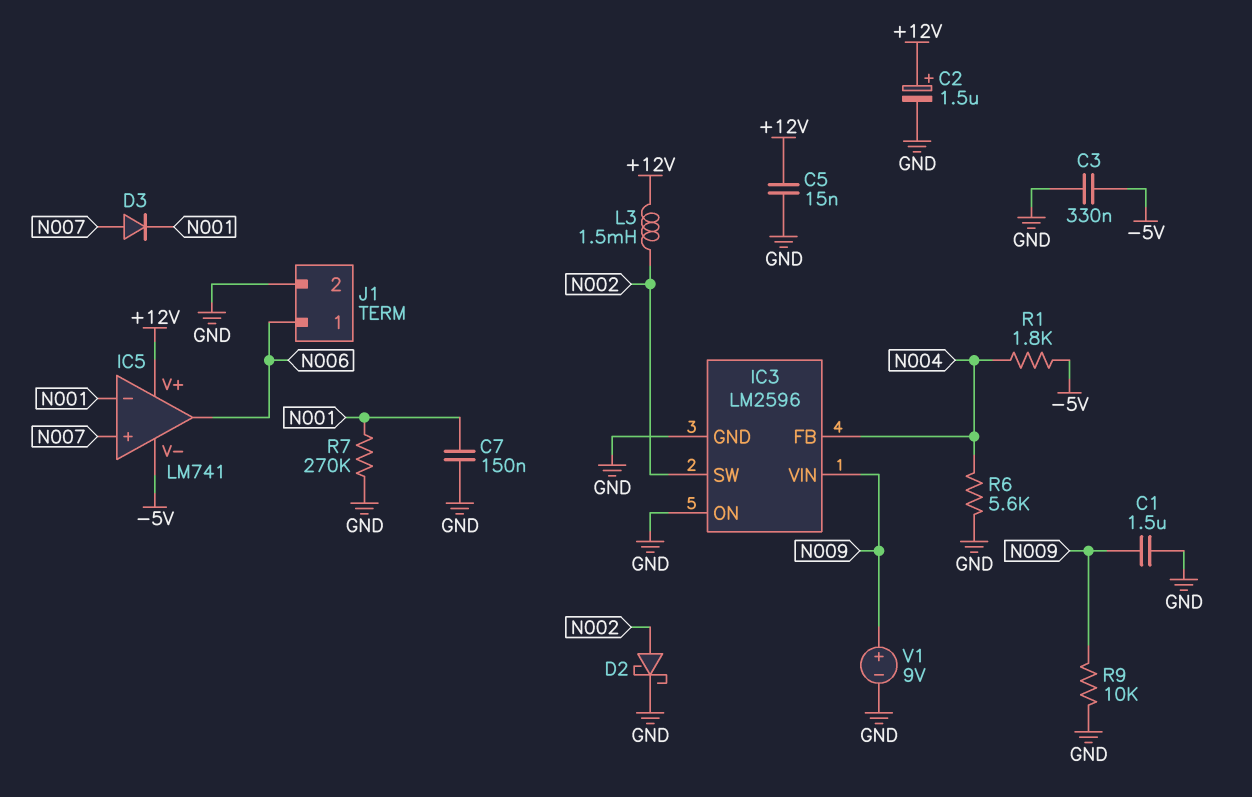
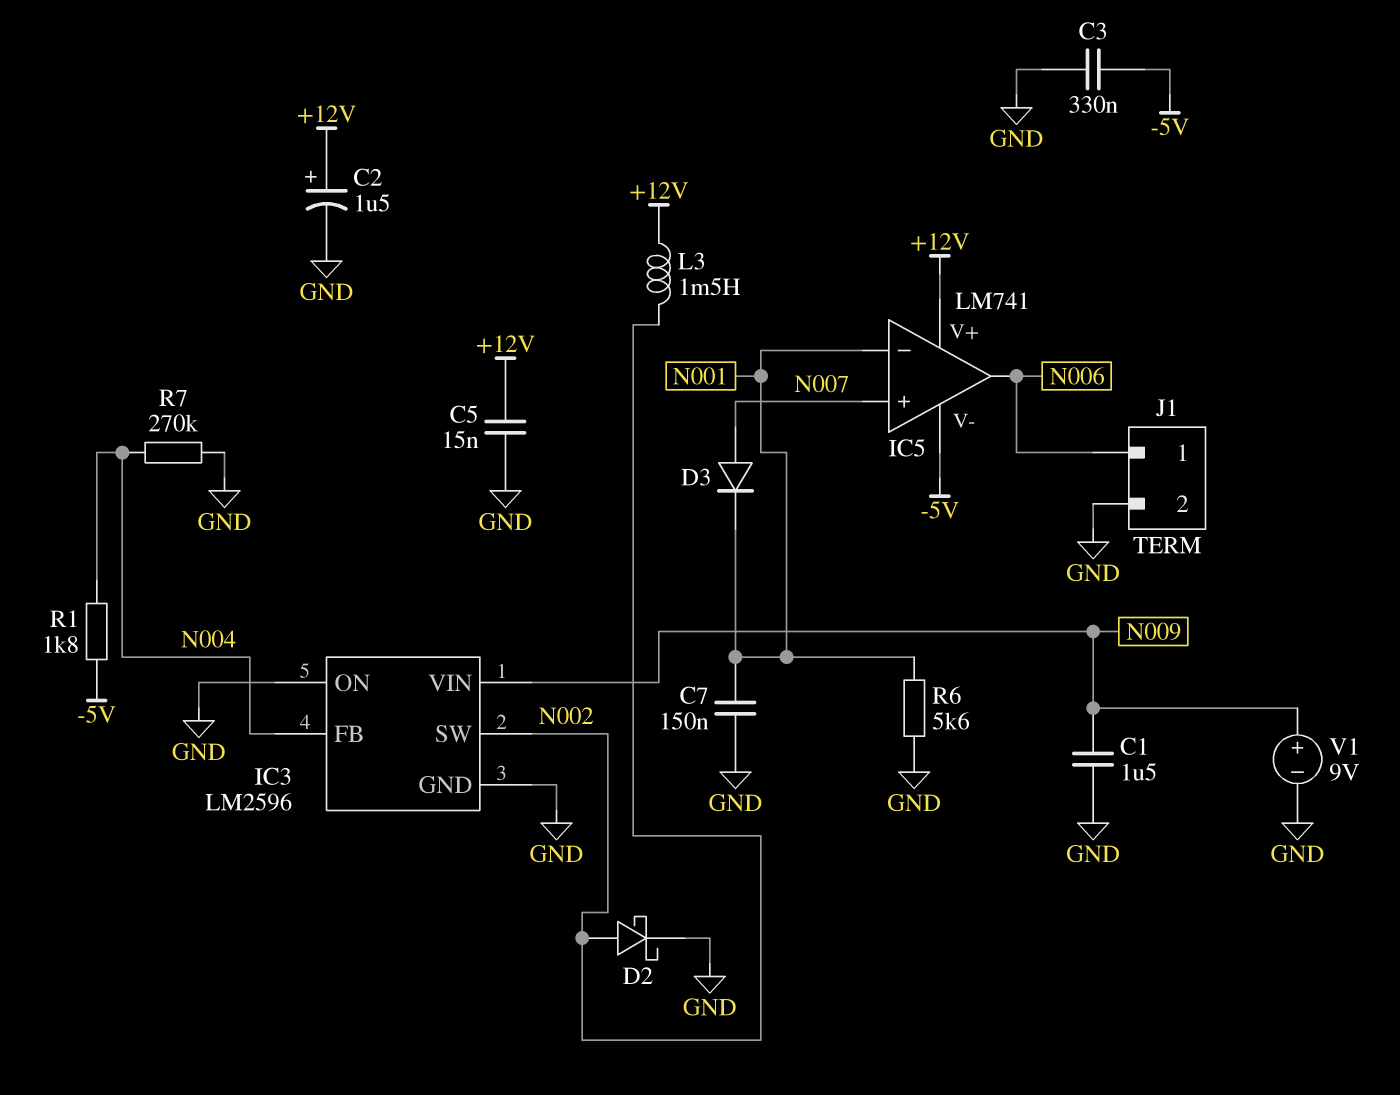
R6: 5.6k (GND, N004) -> 5.6k (GND, N001)
R7: 270k (GND, N001) -> 270k (GND, N004)
R9: 10k (GND, N009) -> none

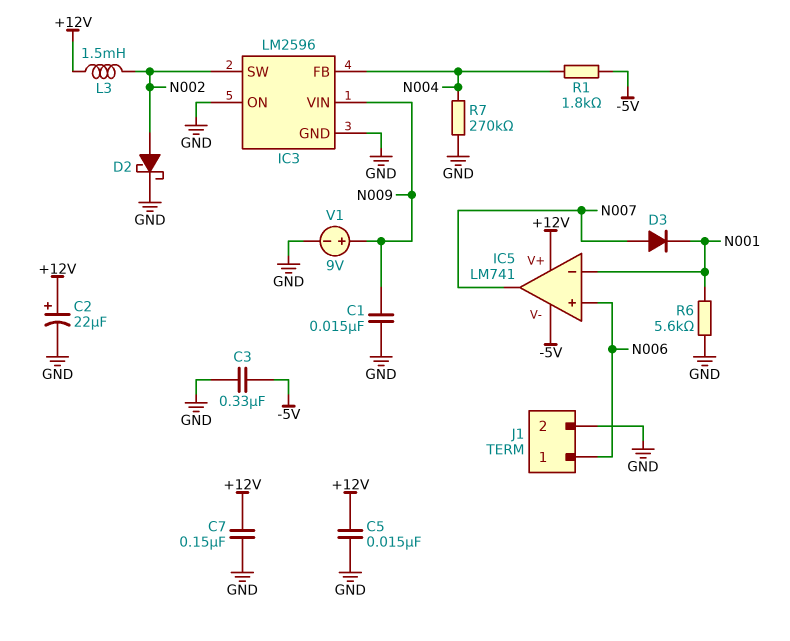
C1: 1.5uF (GND, N009) -> 15nF (GND, N009)
C2: 1.5uF (plus +12V, minus GND) -> 22uF (plus +12V, minus GND)
C7: 150nF (GND, N001) -> 150nF (+12V, GND)
IC5 pin in+: N007 -> N006
IC5 pin out: N006 -> N007

